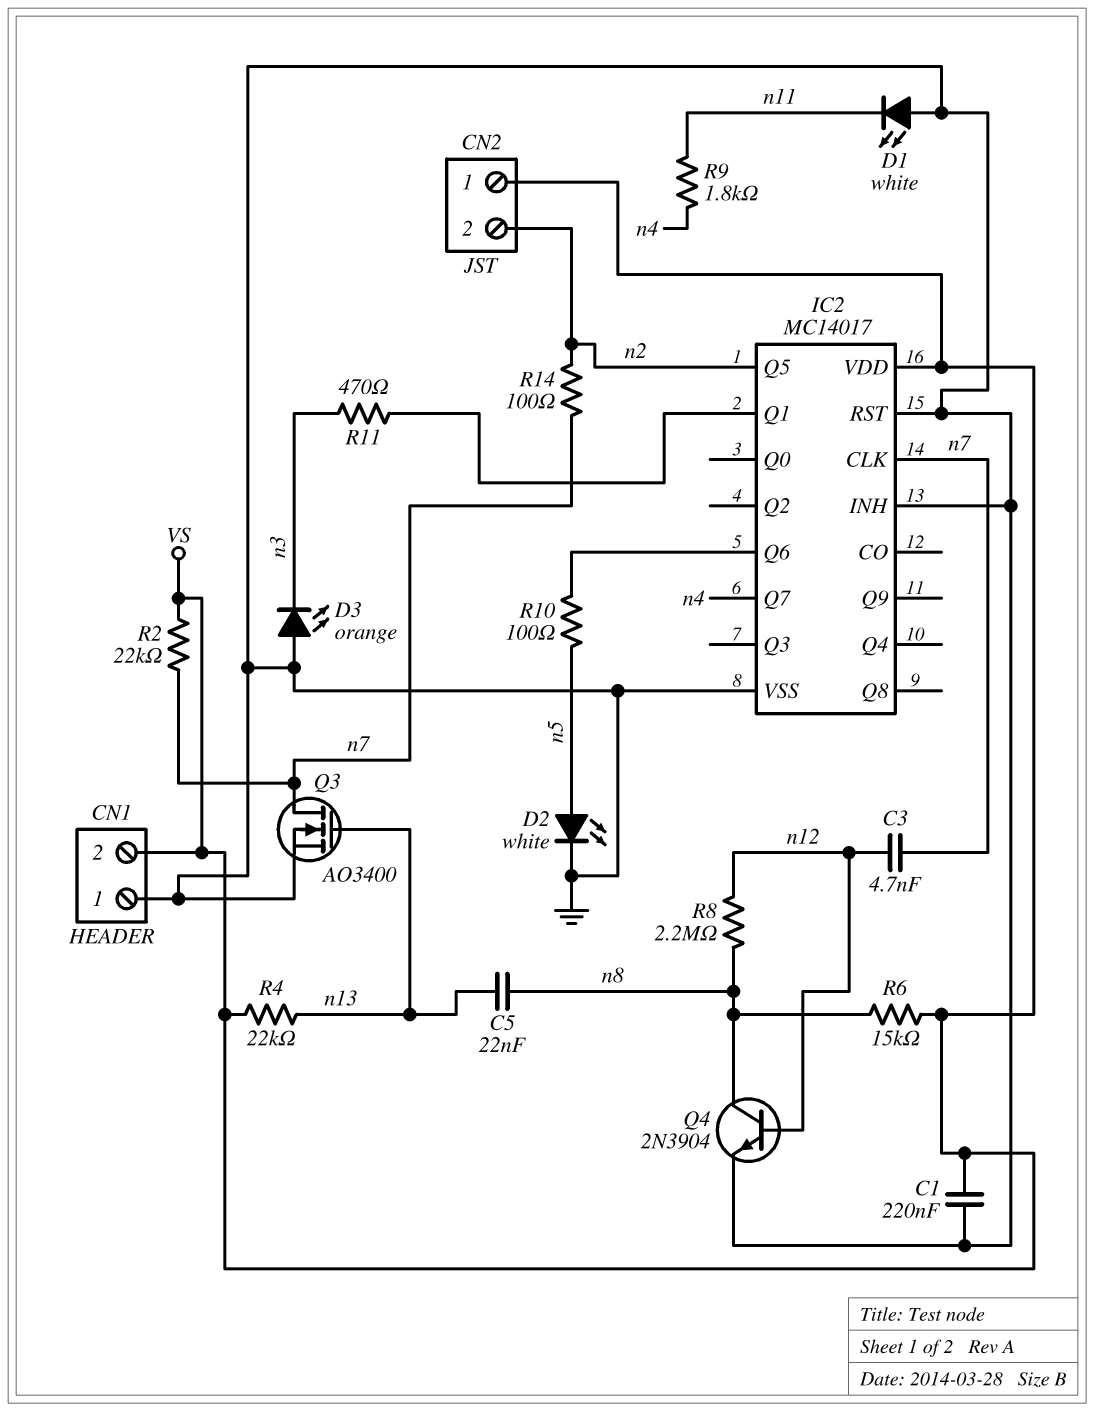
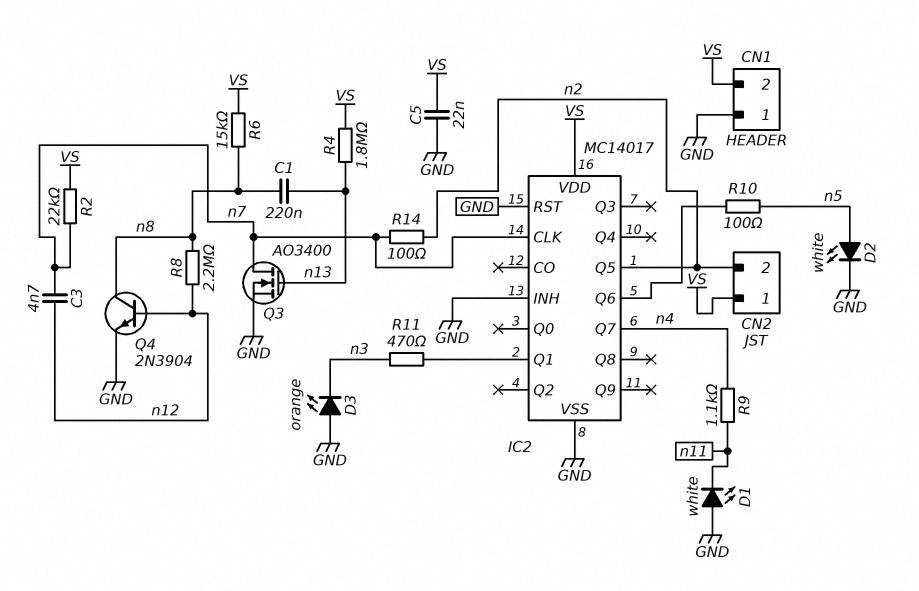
C1: 220nF (GND, VS) -> 220nF (n8, n13)
C5: 22nF (n8, n13) -> 22nF (GND, VS)
R4: 22k (VS, n13) -> 1.8M (VS, n13)
R9: 1.8k (n4, n11) -> 1.1k (n4, n11)

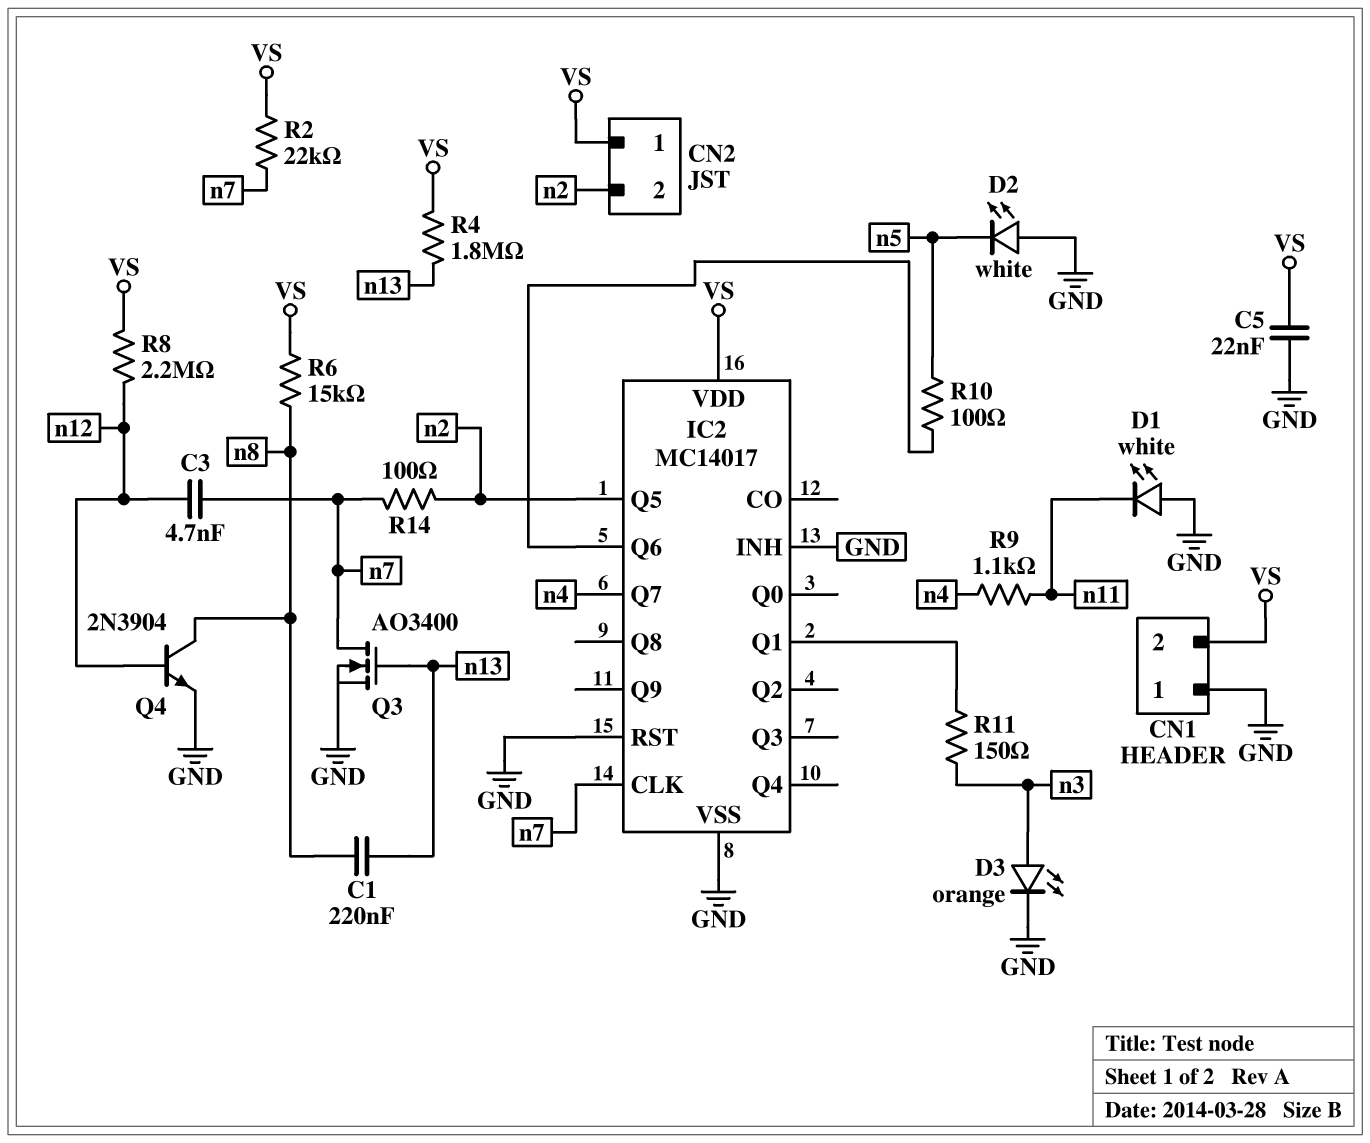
D2: LED white (A n5, K GND) -> LED white (A GND, K n5)
D3: LED orange (A GND, K n3) -> LED orange (A n3, K GND)
R8: 2.2M (n8, n12) -> 2.2M (VS, n12)
R11: 470 (IC2/Q1, n3) -> 150 (IC2/Q1, n3)

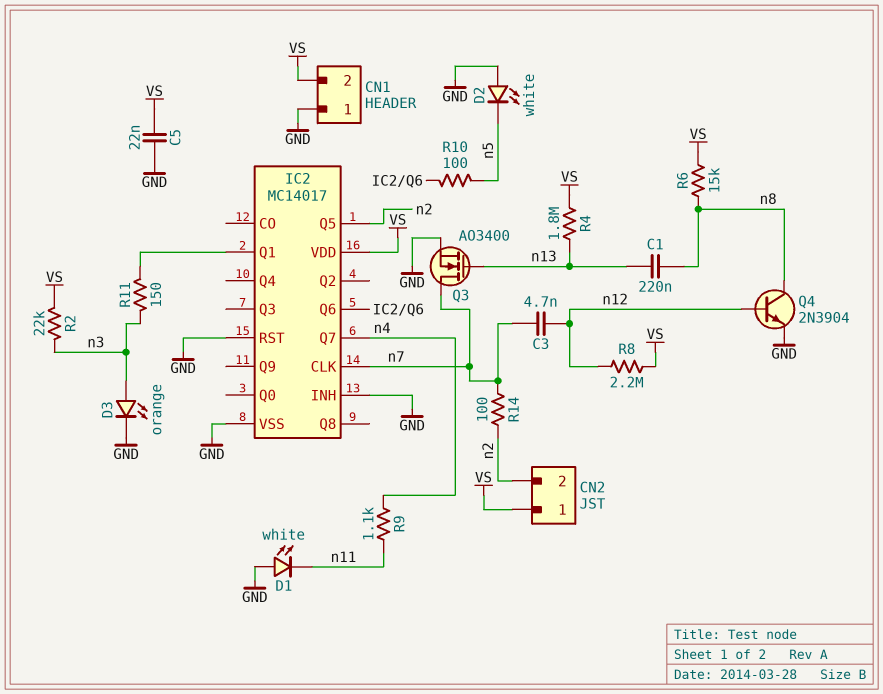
R2: 22k (VS, n7) -> 22k (VS, n3)

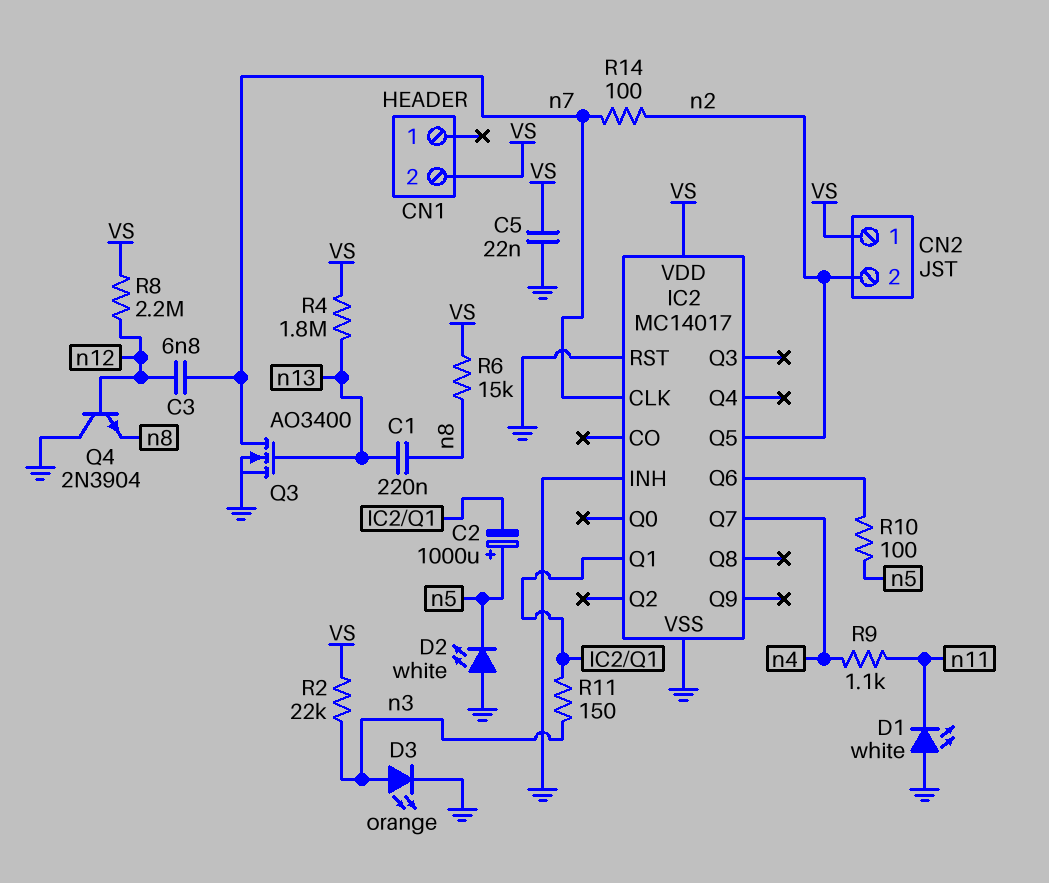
C2: none -> 1000uF (plus n5, minus IC2/Q1)
C3: 4.7nF (n7, n12) -> 6.8nF (n7, n12)
CN1 pin 1: GND -> none
Q4: NPN 2N3904 (B n12, C n8, E GND) -> NPN 2N3904 (B n12, C GND, E n8)

